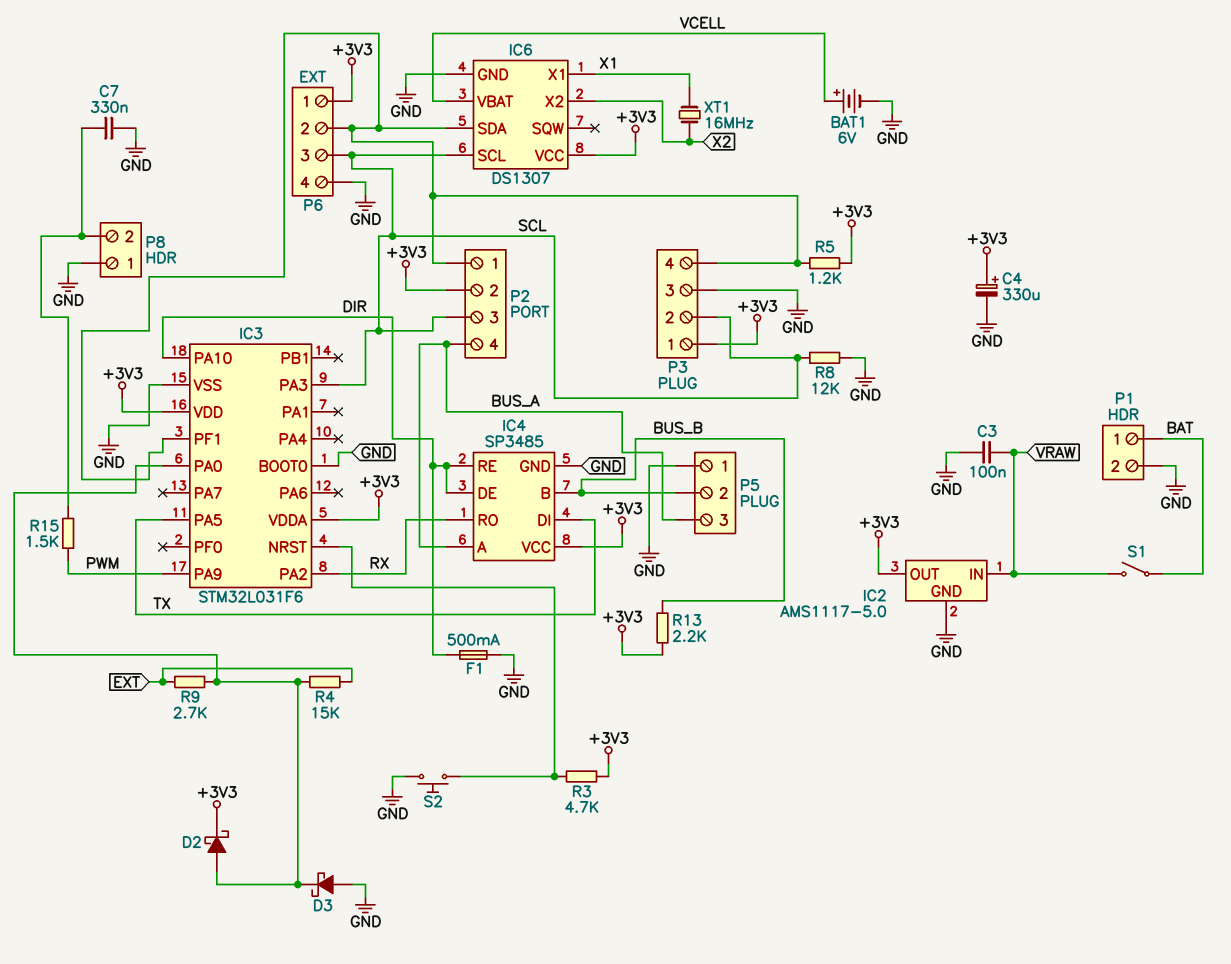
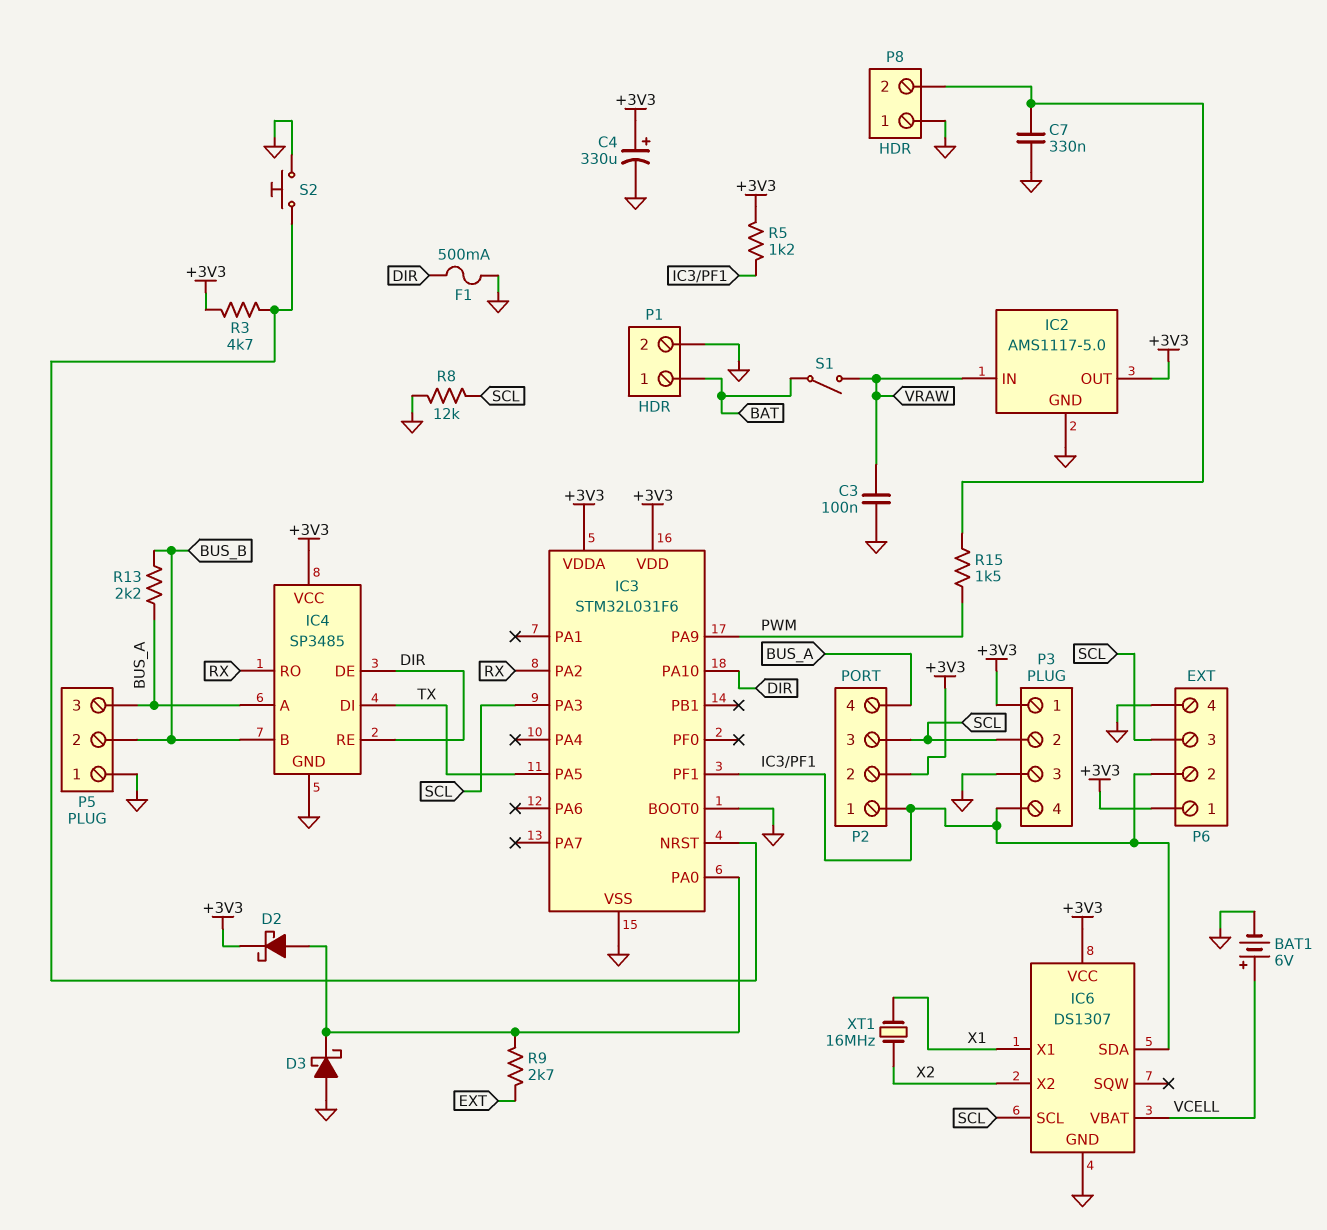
R4: 15k (EXT, IC3/PA0) -> none
R13: 2.2k (+3V3, BUS_B) -> 2.2k (BUS_A, BUS_B)

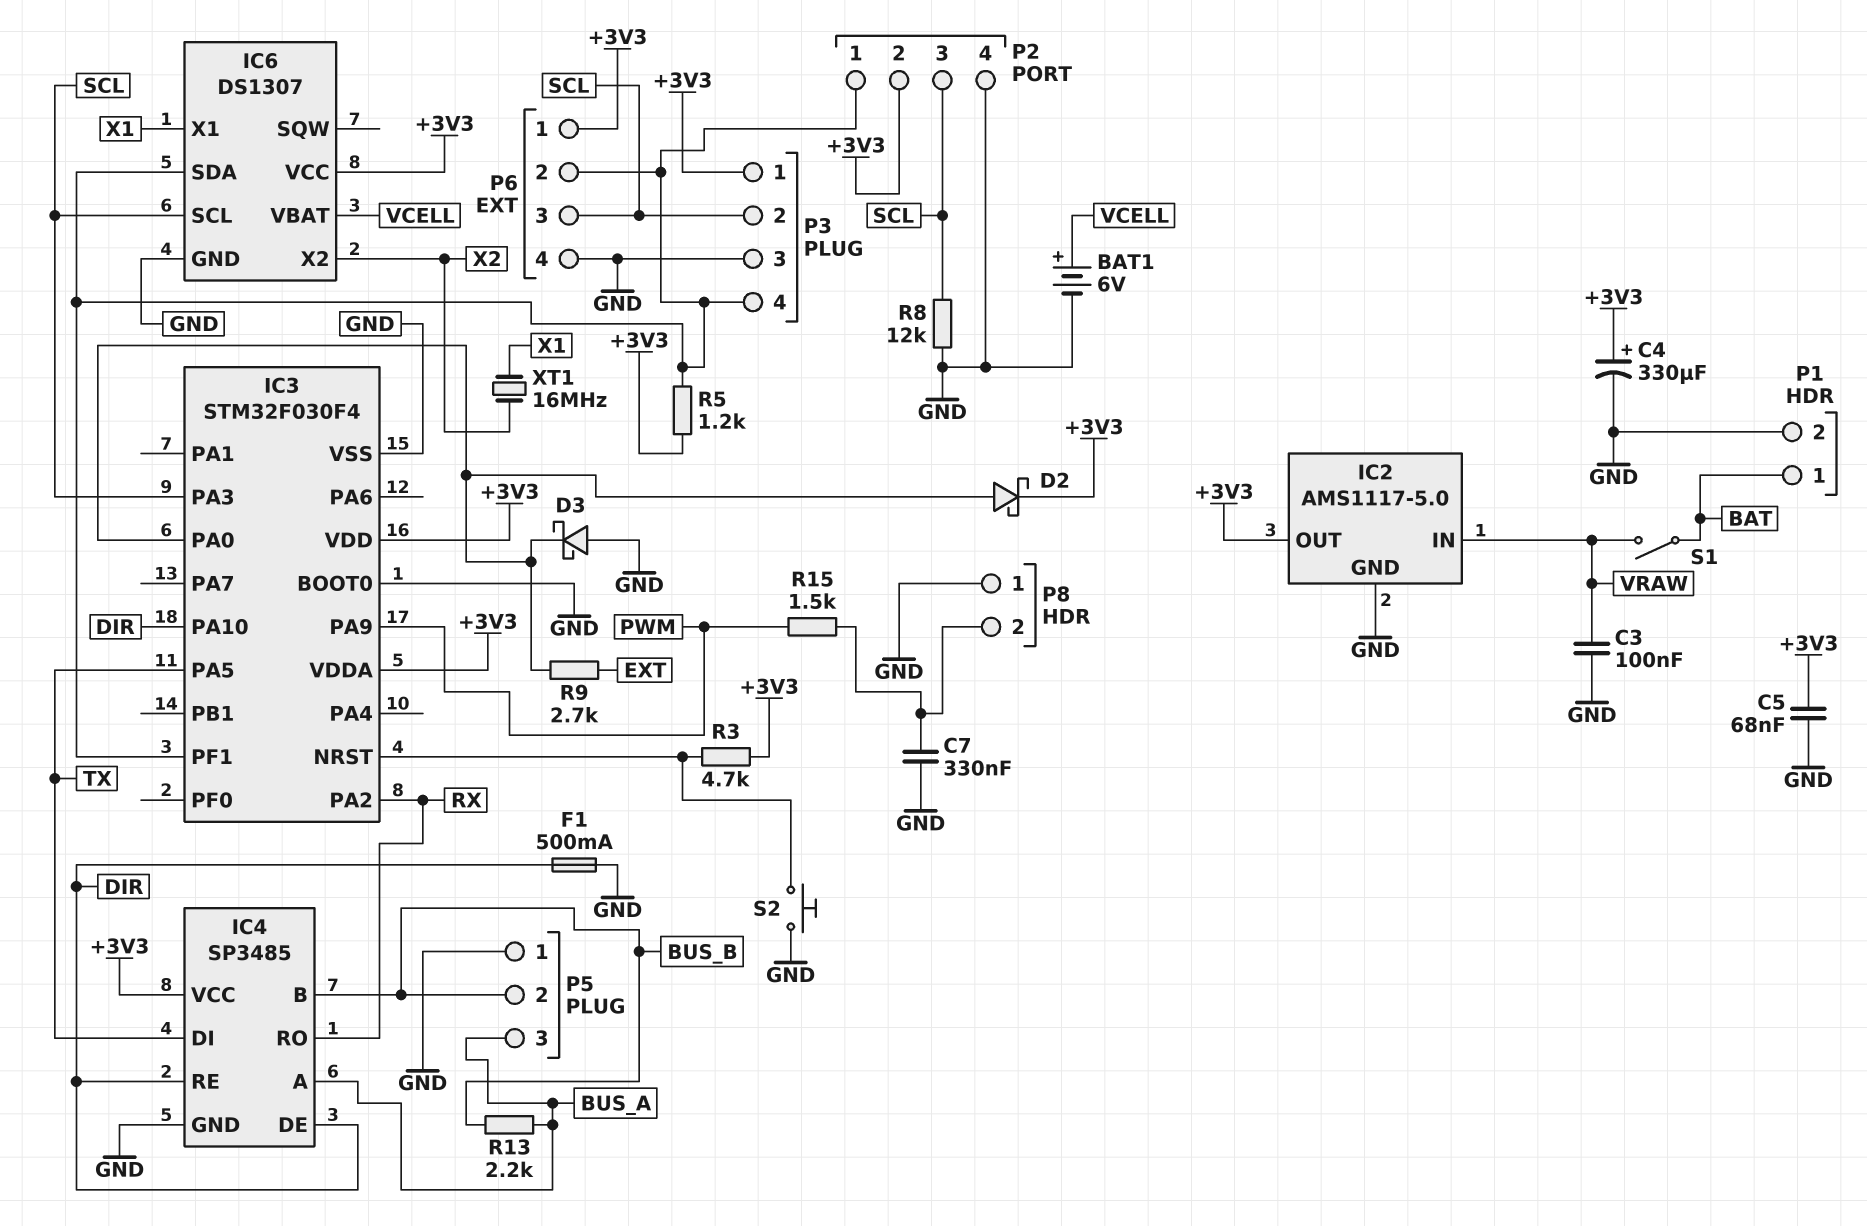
C5: none -> 68nF (+3V3, GND)
IC3: STM32L031F6 -> STM32F030F4
P2 pin 4: BUS_A -> GND

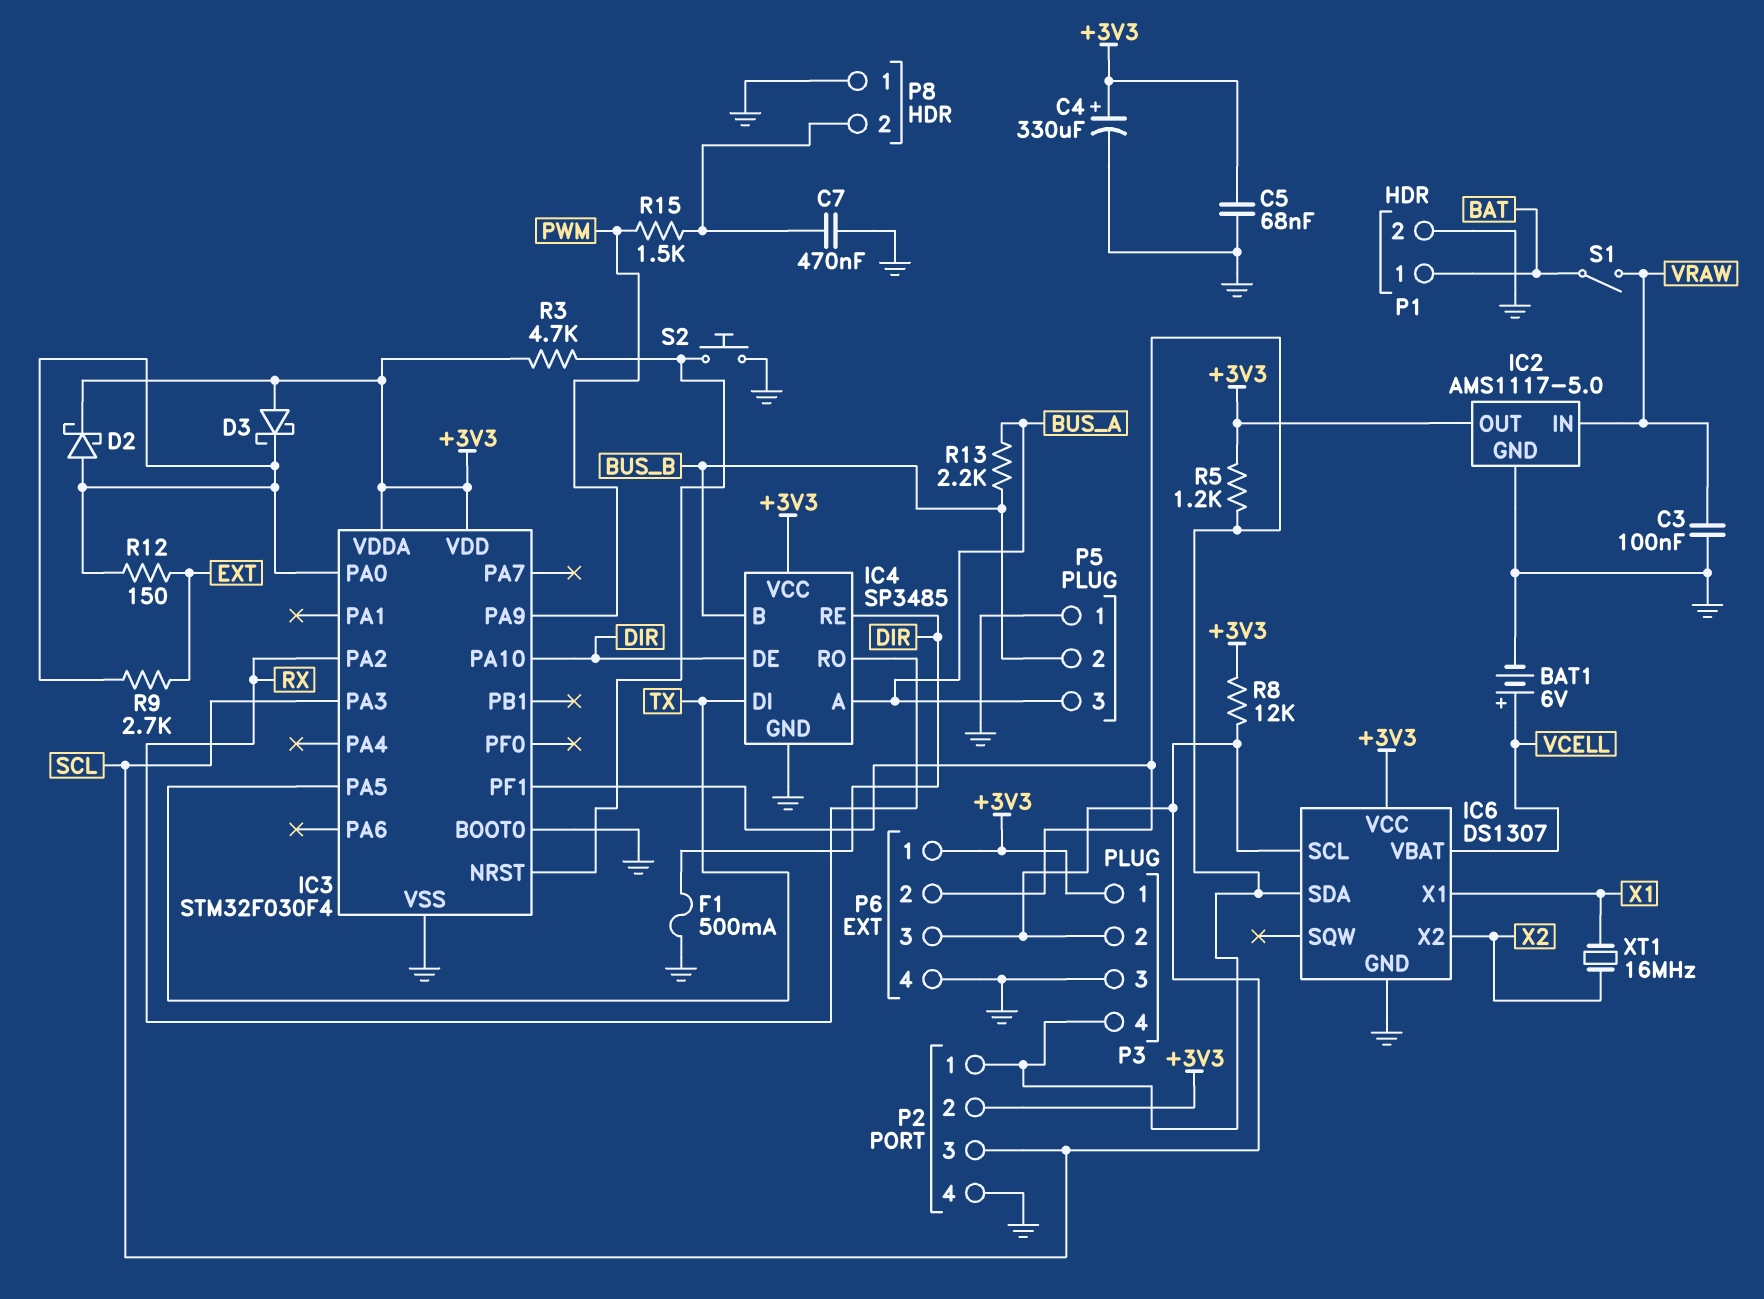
C7: 330nF (GND, P8/2) -> 470nF (GND, P8/2)
D3: schottky (A GND, K IC3/PA0) -> schottky (A +3V3, K IC3/PA0)
R8: 12k (GND, SCL) -> 12k (+3V3, SCL)
R12: none -> 150 (EXT, IC3/PA0)

